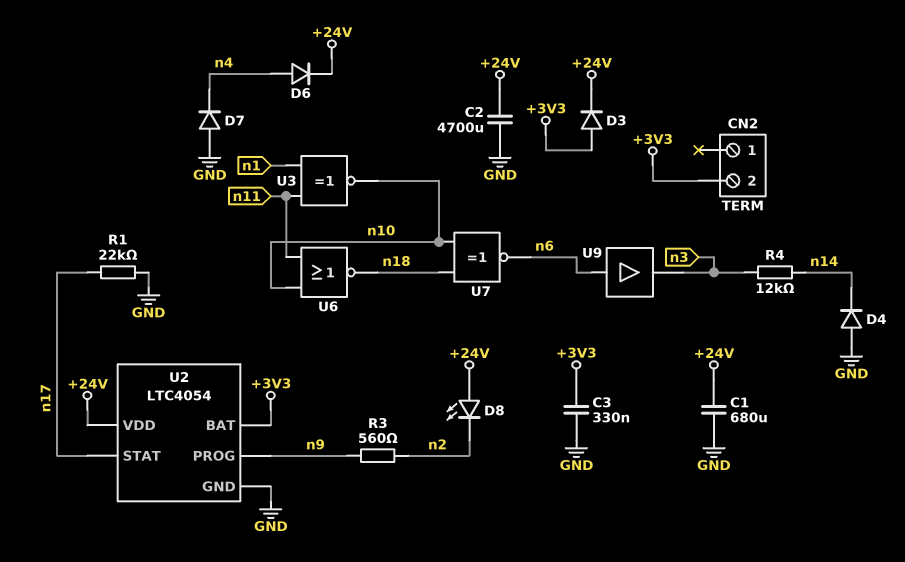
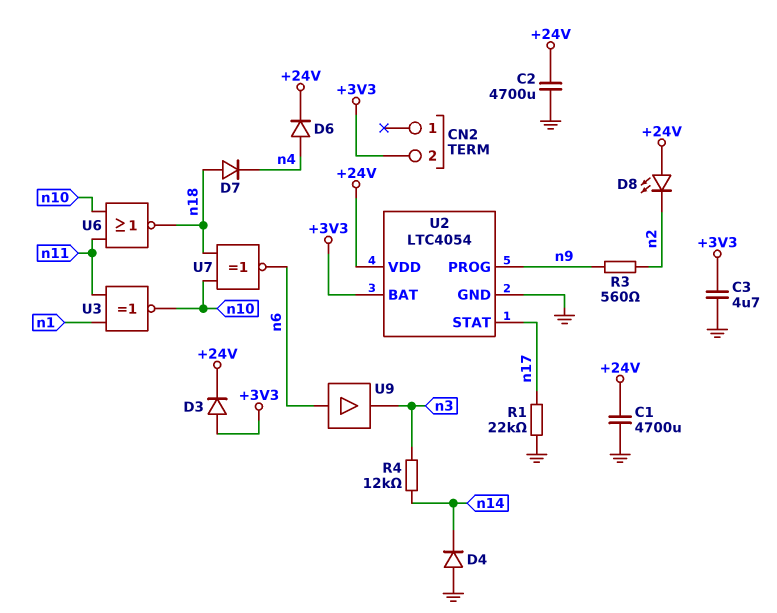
C1: 680uF (+24V, GND) -> 4700uF (+24V, GND)
C3: 330nF (+3V3, GND) -> 4.7uF (+3V3, GND)
D7: diode (A GND, K n4) -> diode (A n18, K n4)

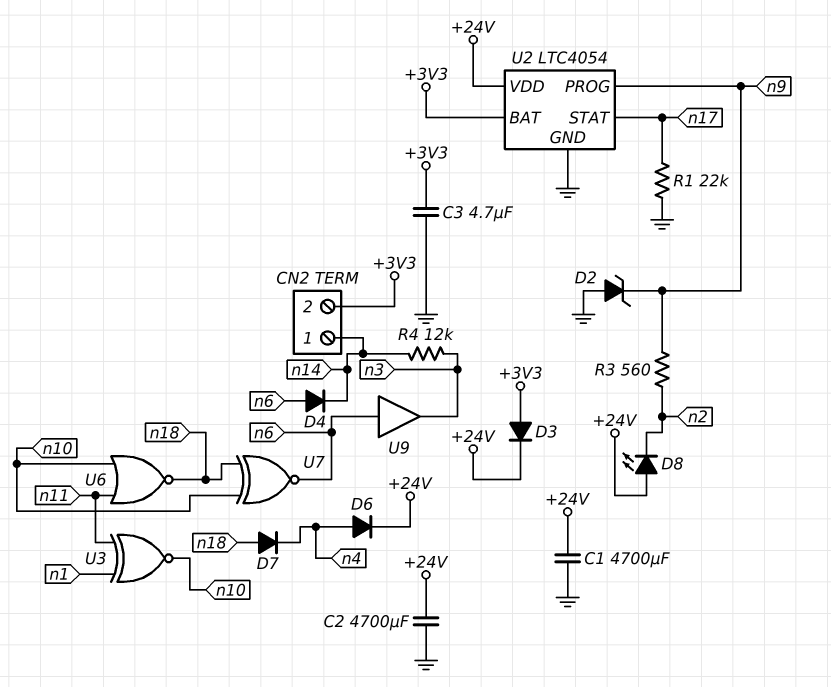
CN2 pin 1: none -> n14
D2: none -> zener (A GND, K n9)
D4: diode (A GND, K n14) -> diode (A n6, K n14)

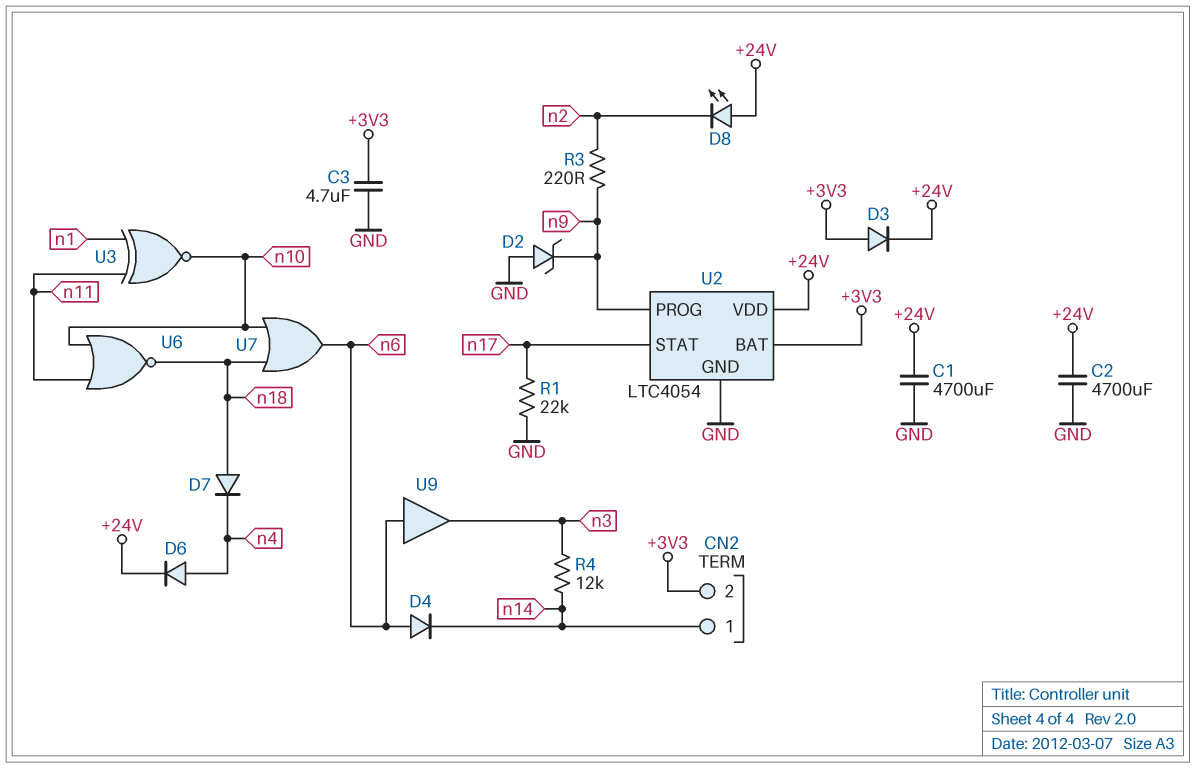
R3: 560 (n2, n9) -> 220 (n2, n9)
U7: XNOR (in n10, in n18, out n6) -> OR (in n10, in n18, out n6)

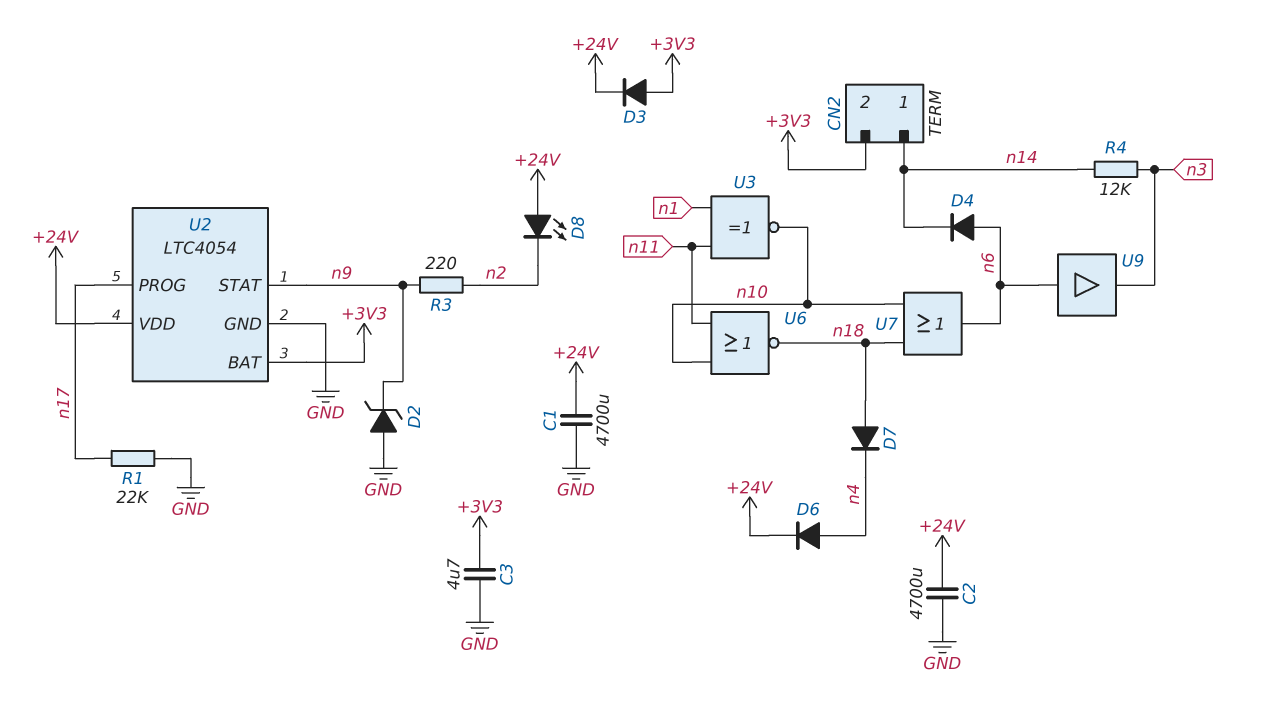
U2 pin PROG: n9 -> n17
U2 pin STAT: n17 -> n9

